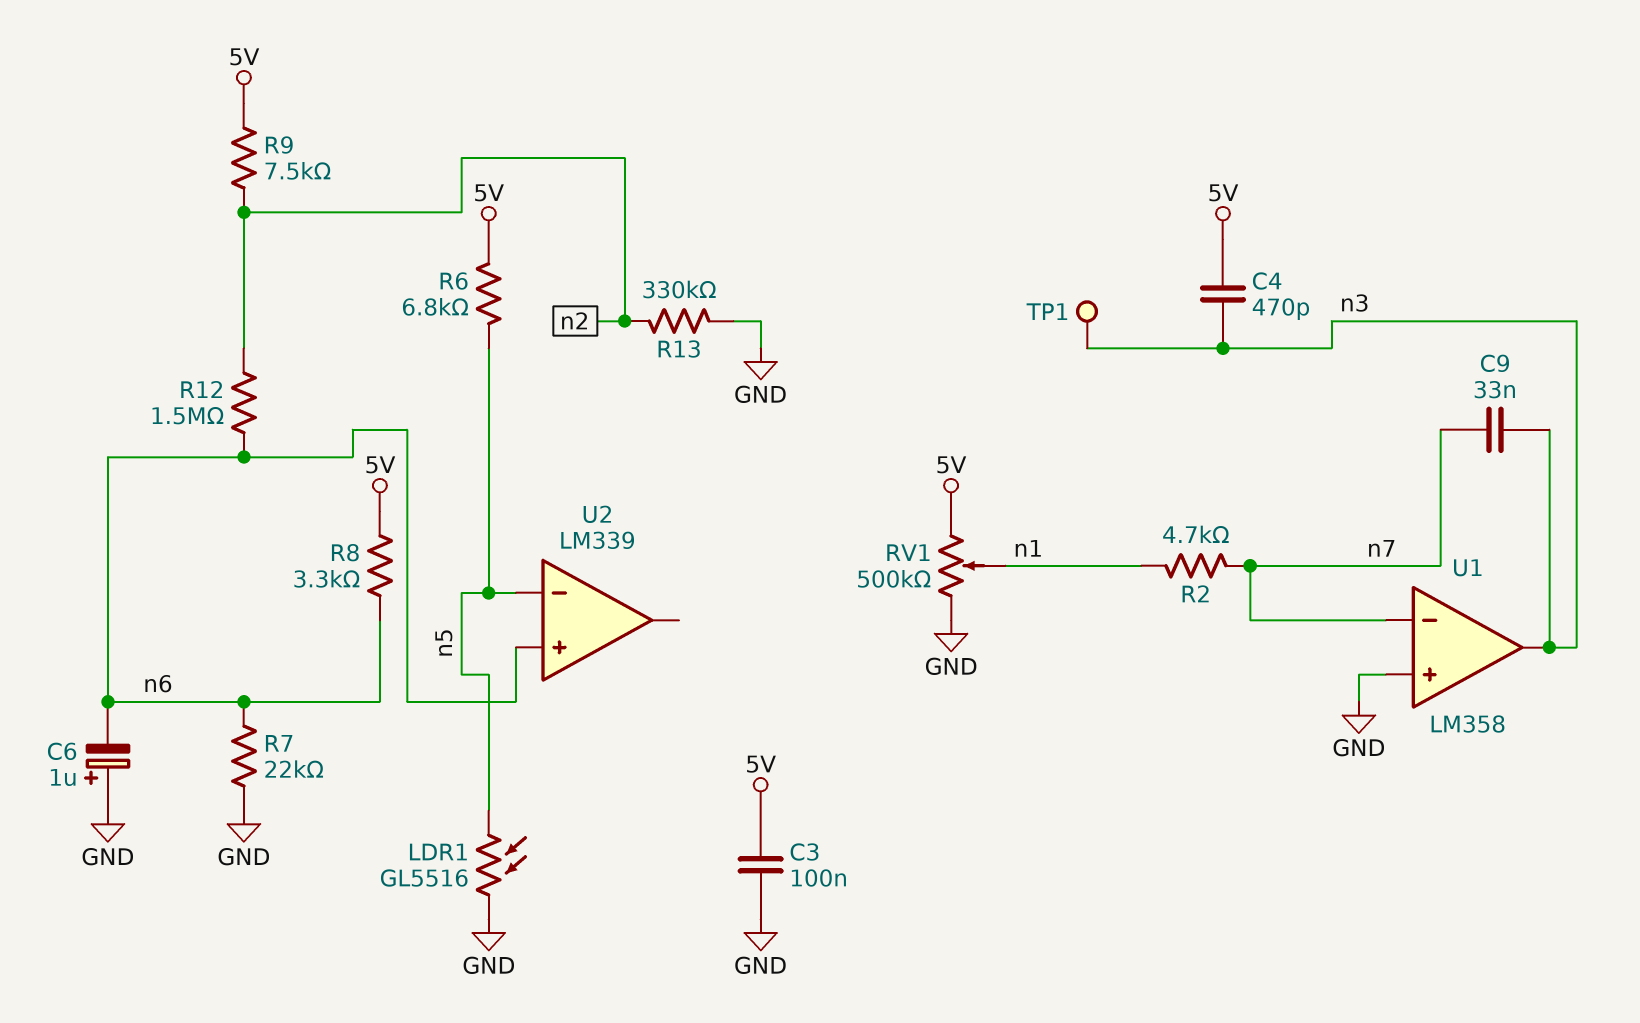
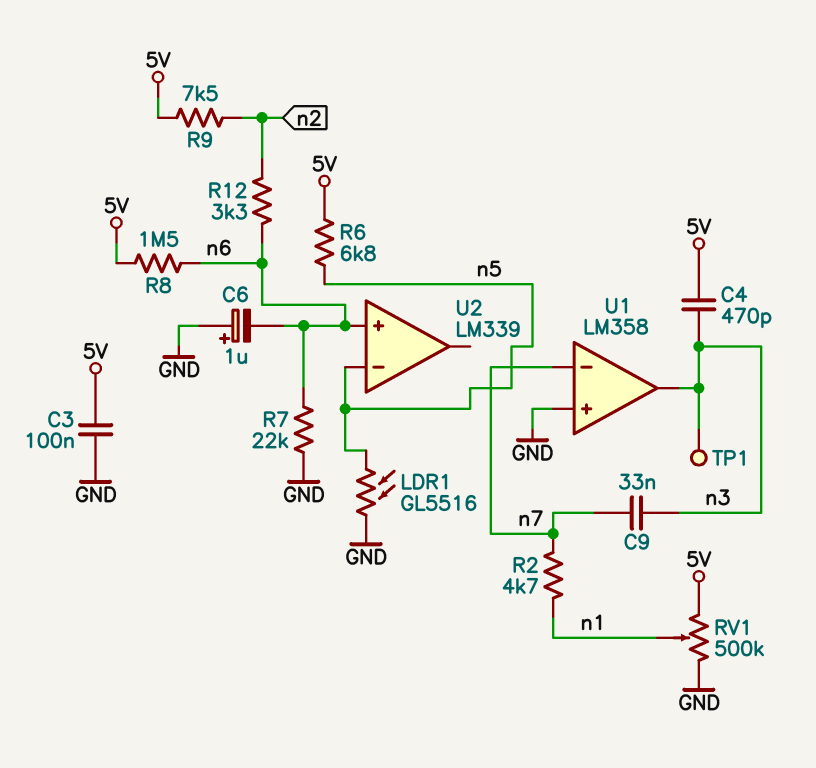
R8: 3.3k (5V, n6) -> 1.5M (5V, n6)
R12: 1.5M (n2, n6) -> 3.3k (n2, n6)
R13: 330k (GND, n2) -> none

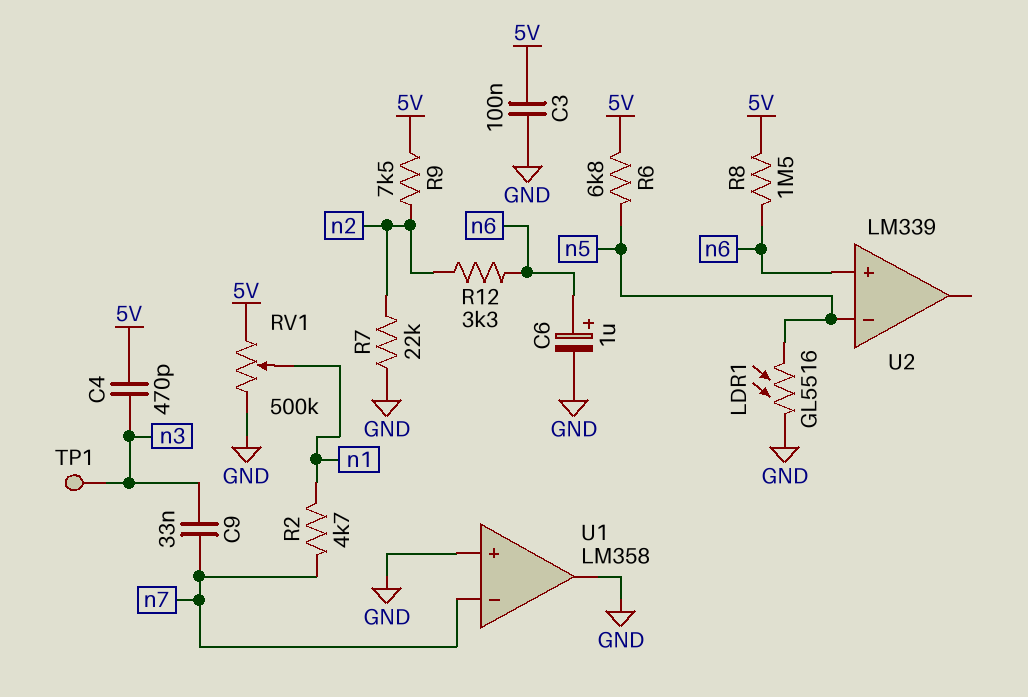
C6: 1uF (plus GND, minus n6) -> 1uF (plus n6, minus GND)
R7: 22k (GND, n6) -> 22k (GND, n2)
U1 pin out: n3 -> GND

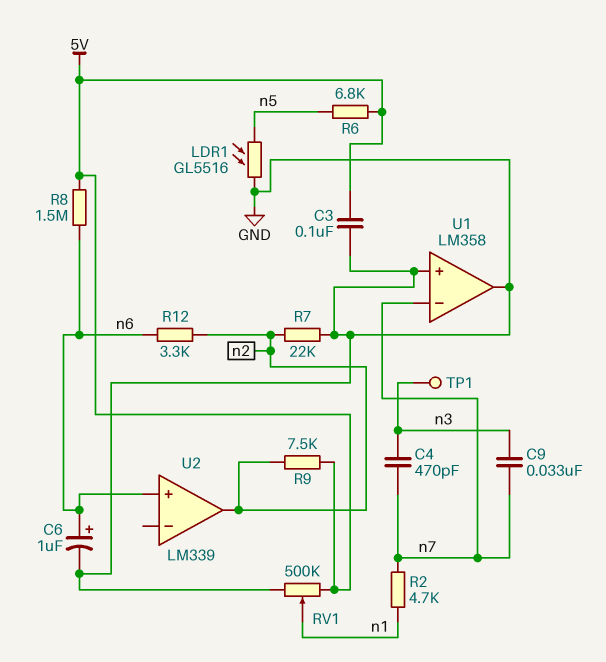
C4: 470pF (5V, n3) -> 470pF (n3, n7)
U2 pin in-: n5 -> none
U2 pin out: none -> n2

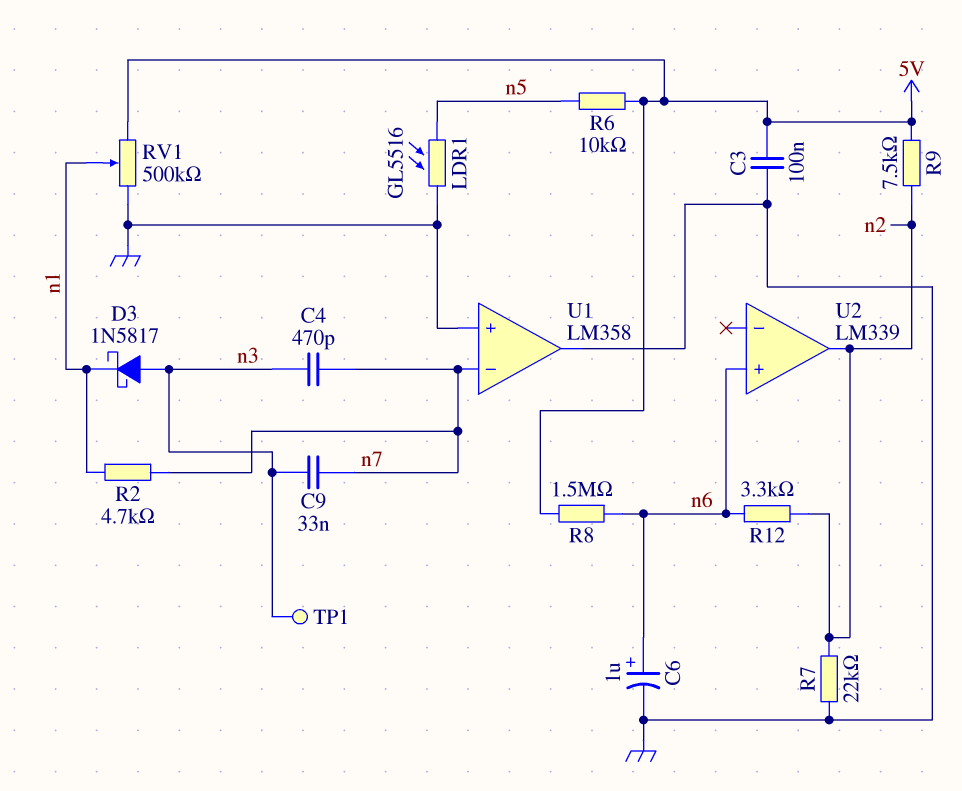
D3: none -> schottky 1N5817 (A n3, K n1)
R6: 6.8k (5V, n5) -> 10k (5V, n5)

